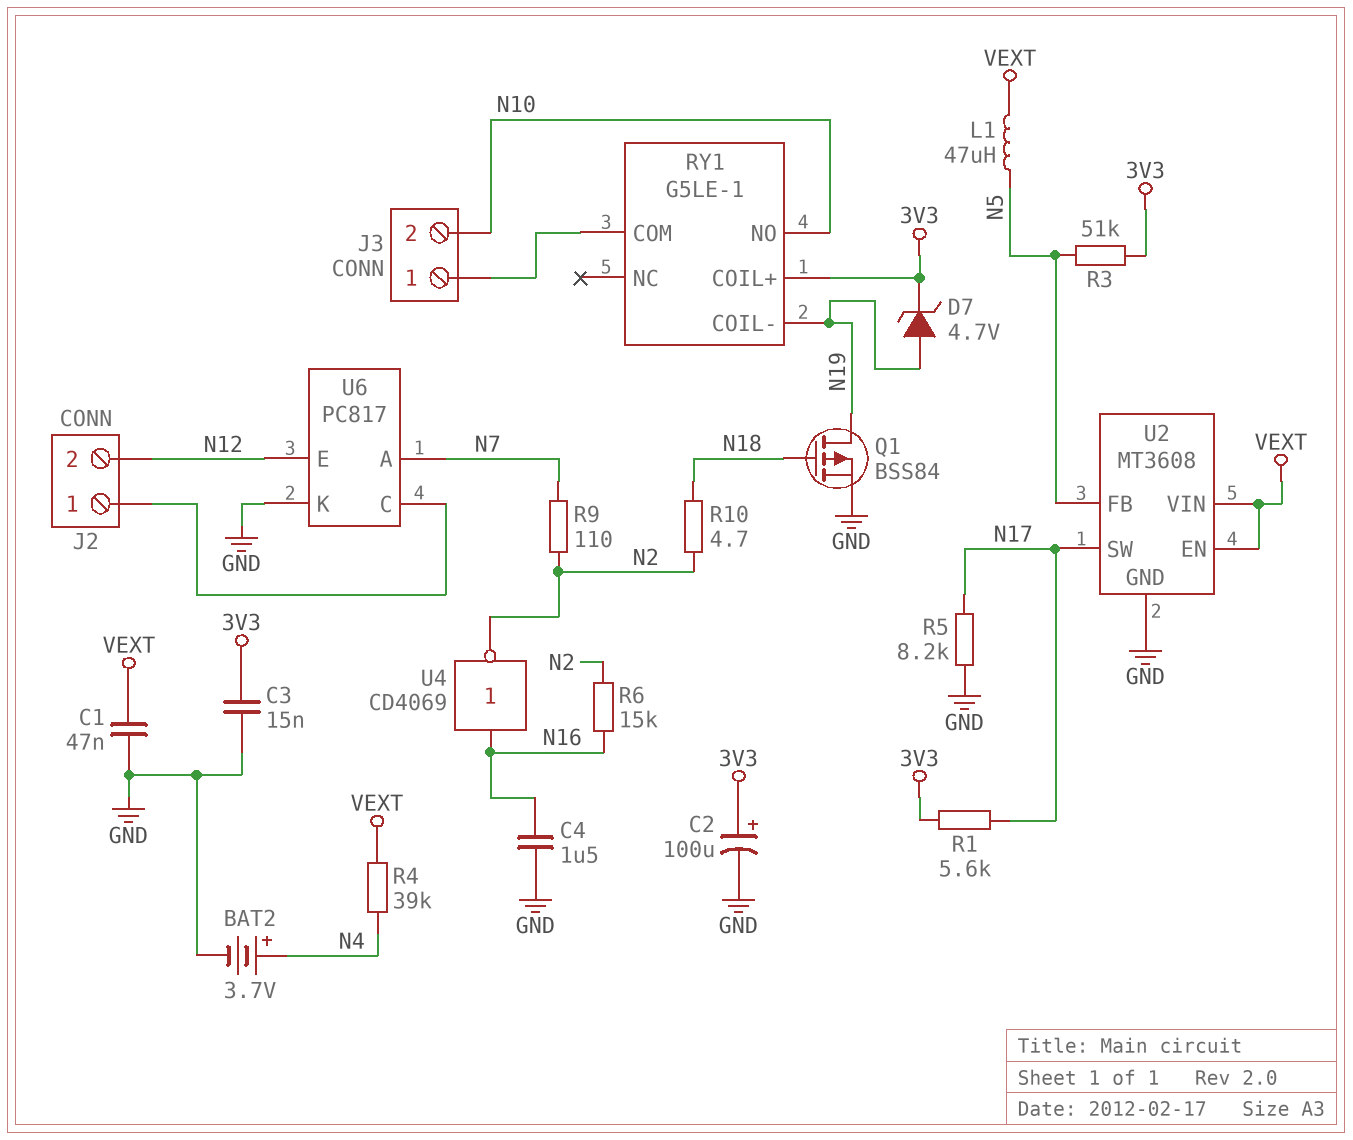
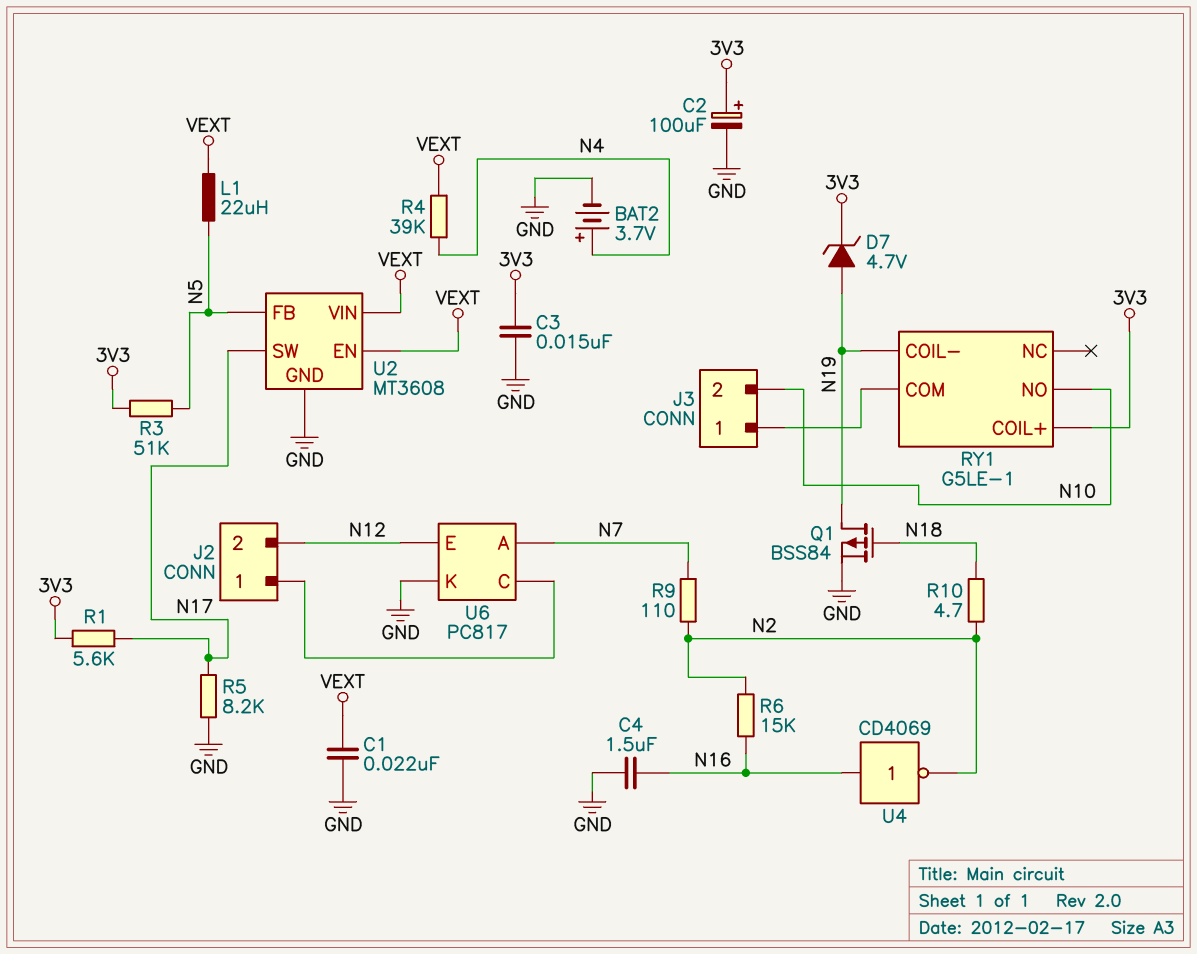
C1: 47nF (GND, VEXT) -> 22nF (GND, VEXT)
L1: 47uH (N5, VEXT) -> 22uH (N5, VEXT)

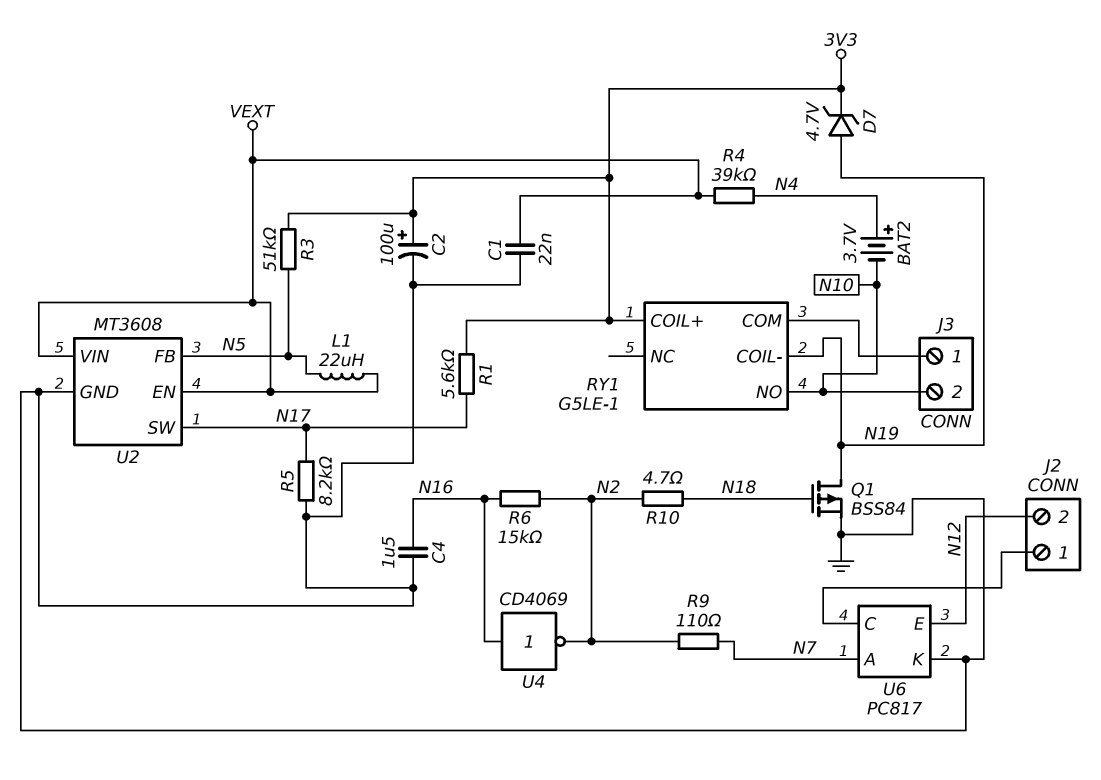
BAT2: 3.7V (plus N4, minus GND) -> 3.7V (plus N4, minus N10)
C3: 15nF (3V3, GND) -> none

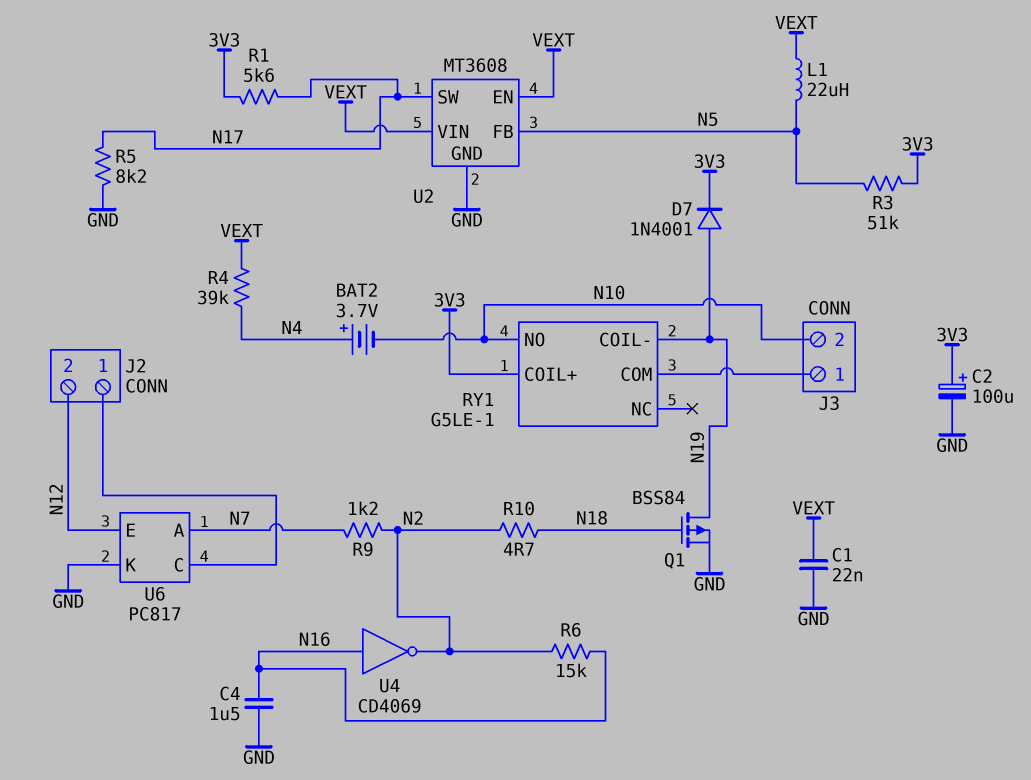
D7: zener 4.7V (A N19, K 3V3) -> diode 1N4001 (A N19, K 3V3)
R9: 110 (N2, N7) -> 1.2k (N2, N7)

